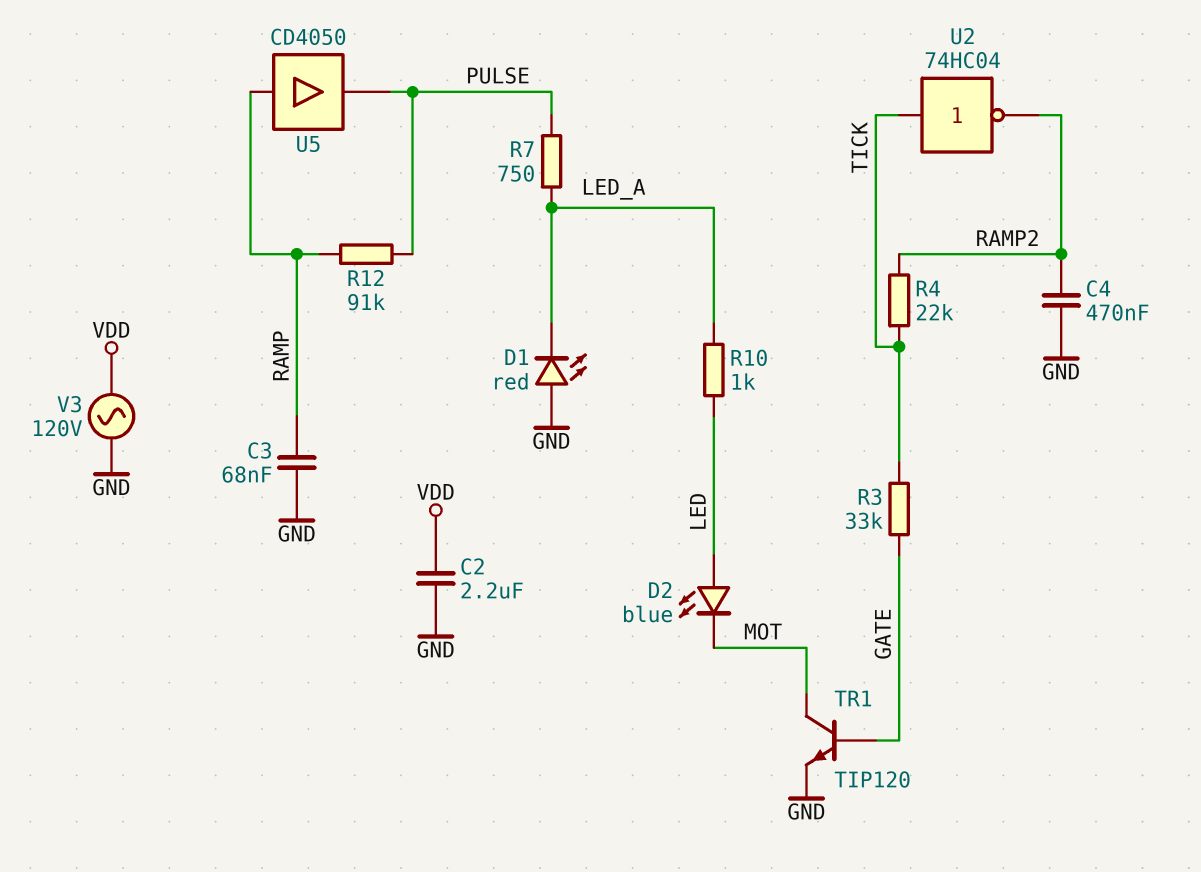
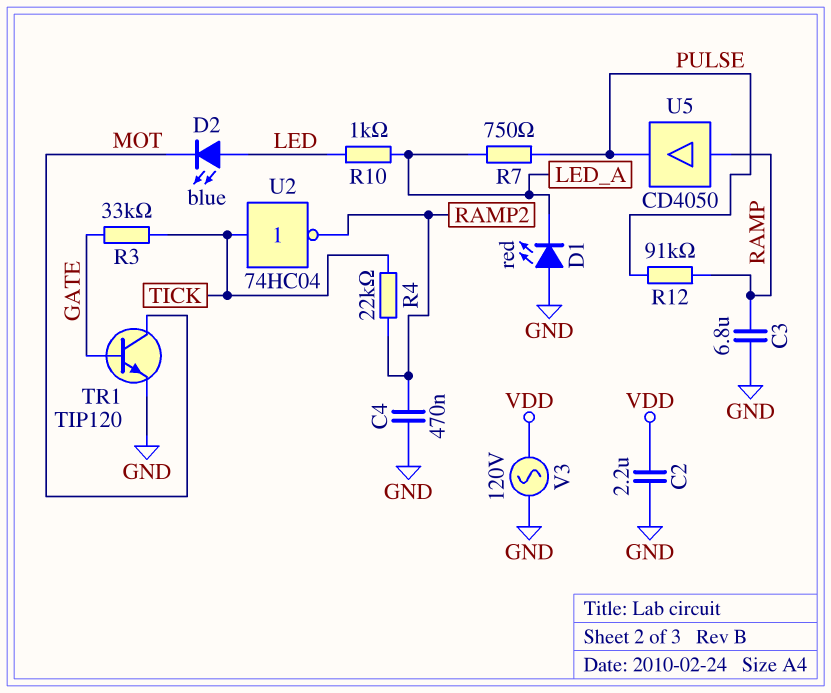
C3: 68nF (GND, RAMP) -> 6.8uF (GND, RAMP)

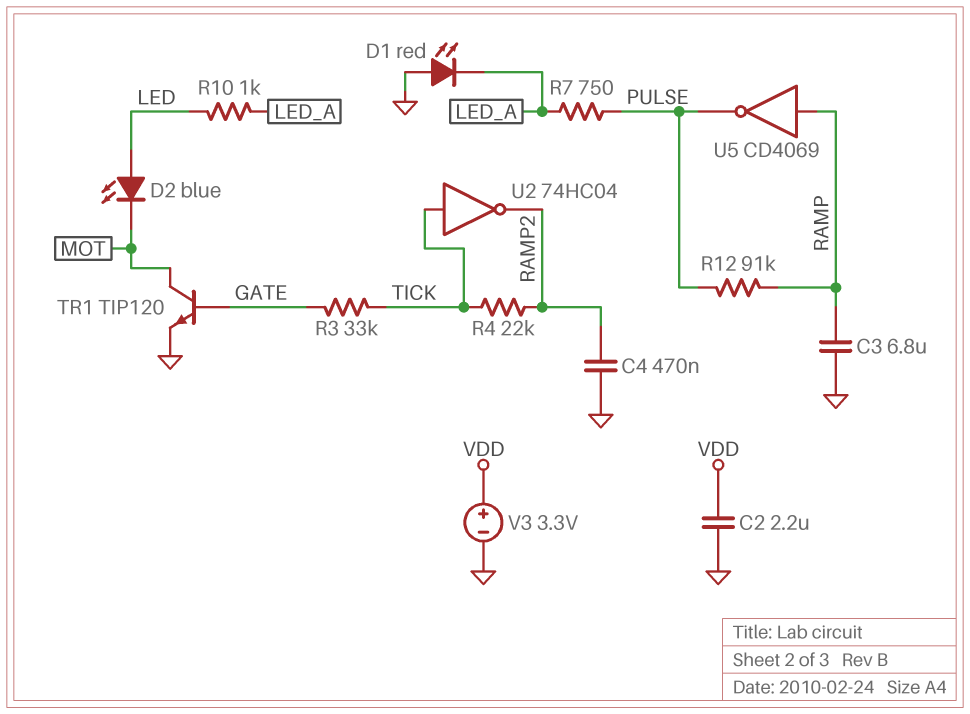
U5: buffer CD4050 (in RAMP, out PULSE) -> NOT CD4069 (in RAMP, out PULSE)
V3: AC 120V (GND, VDD) -> 3.3V (plus VDD, minus GND)

